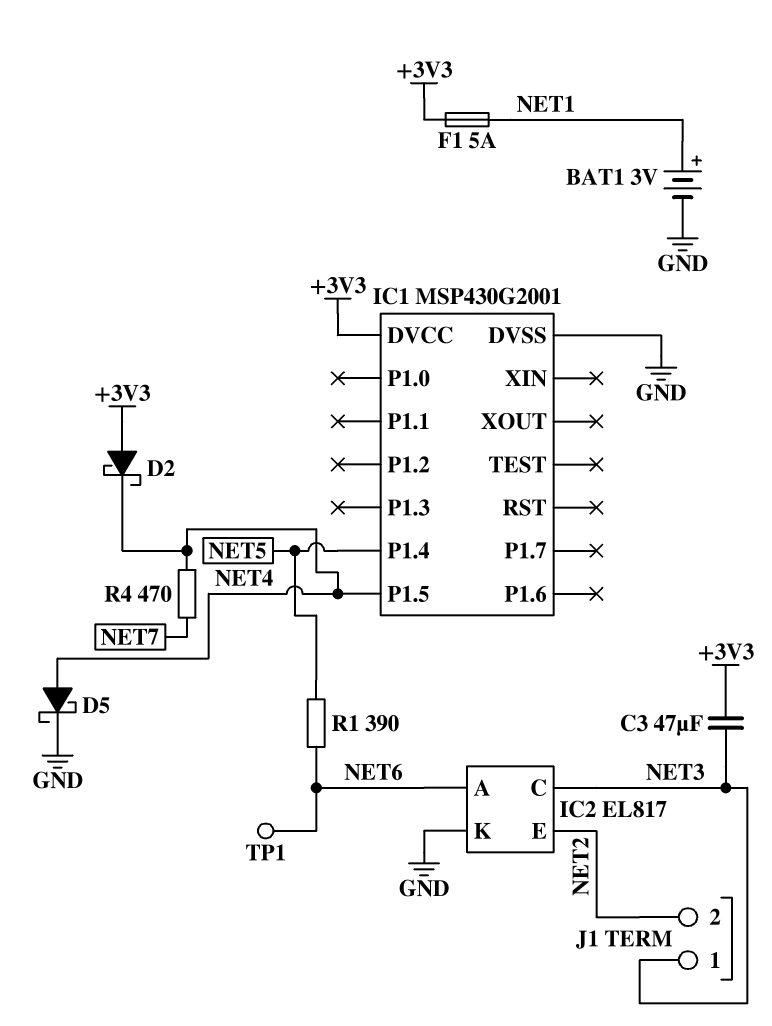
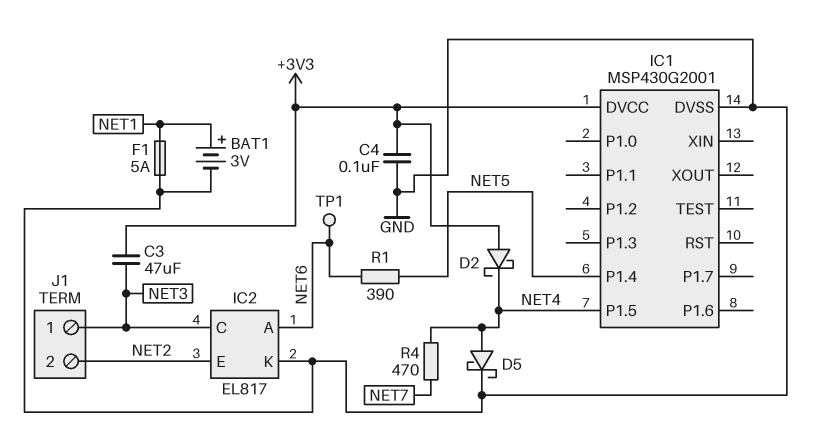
C4: none -> 100nF (+3V3, GND)
F1: 5A (+3V3, NET1) -> 5A (GND, NET1)

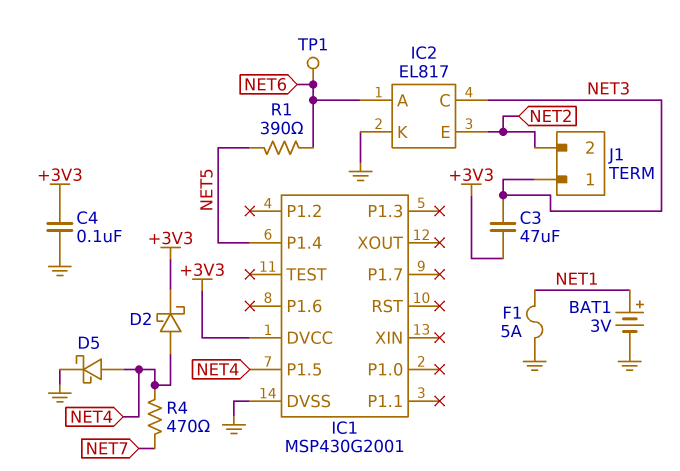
D2: schottky (A +3V3, K NET4) -> schottky (A NET4, K +3V3)

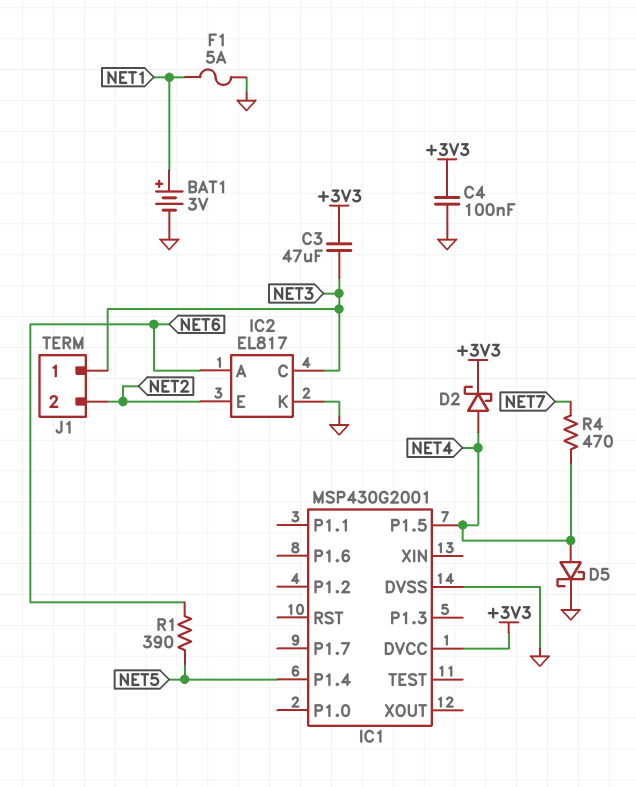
TP1: test point (NET6) -> none

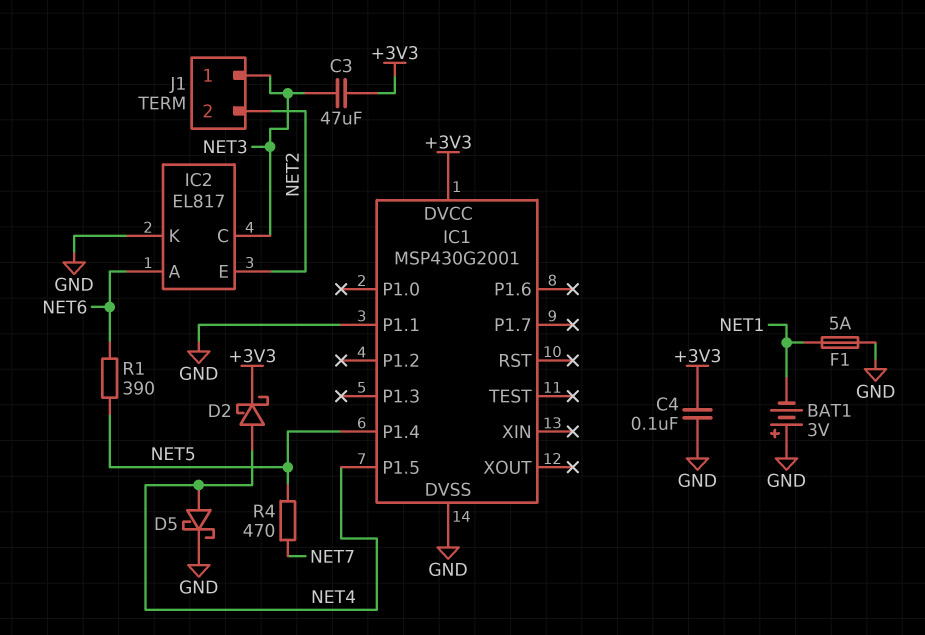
BAT1: 3V (plus NET1, minus GND) -> 3V (plus GND, minus NET1)
IC1 pin P1.1: none -> GND
R4: 470 (NET4, NET7) -> 470 (NET5, NET7)

